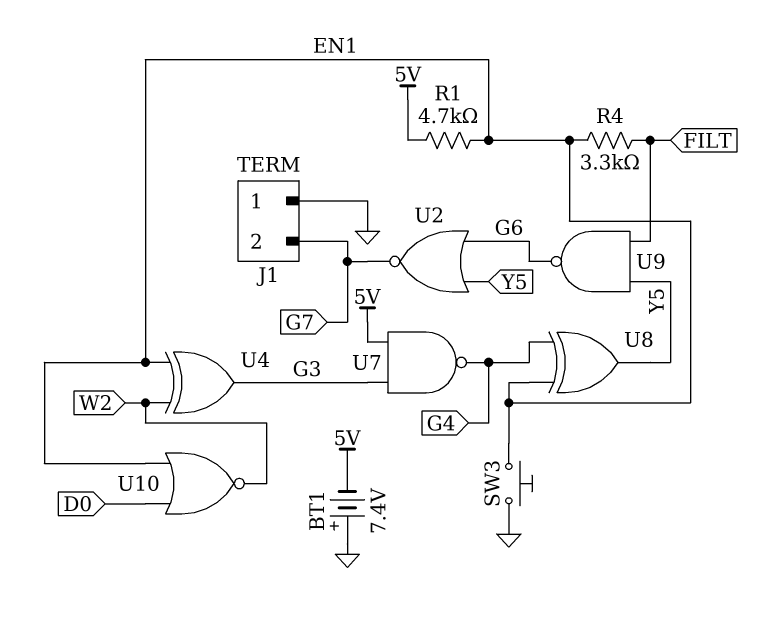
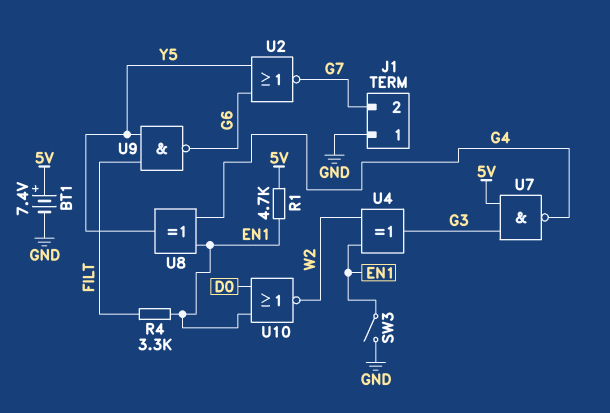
BT1: 7.4V (plus GND, minus 5V) -> 7.4V (plus 5V, minus GND)
SW3: button (EN1, GND) -> switch (EN1, GND)

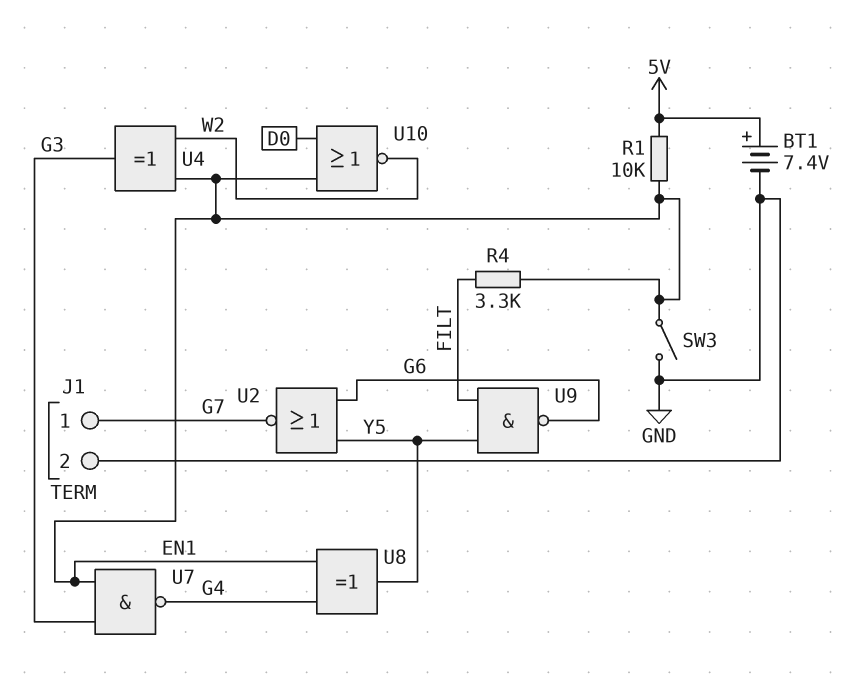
J1 pin 1: GND -> G7
J1 pin 2: G7 -> GND
R1: 4.7k (5V, EN1) -> 10k (5V, EN1)
U7: NAND (in 5V, in G3, out G4) -> NAND (in EN1, in G3, out G4)

